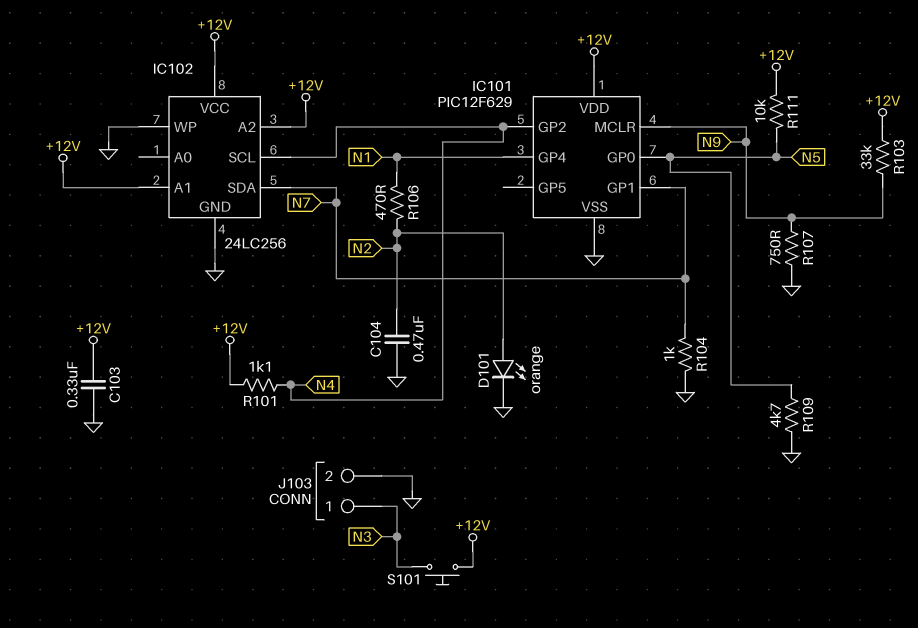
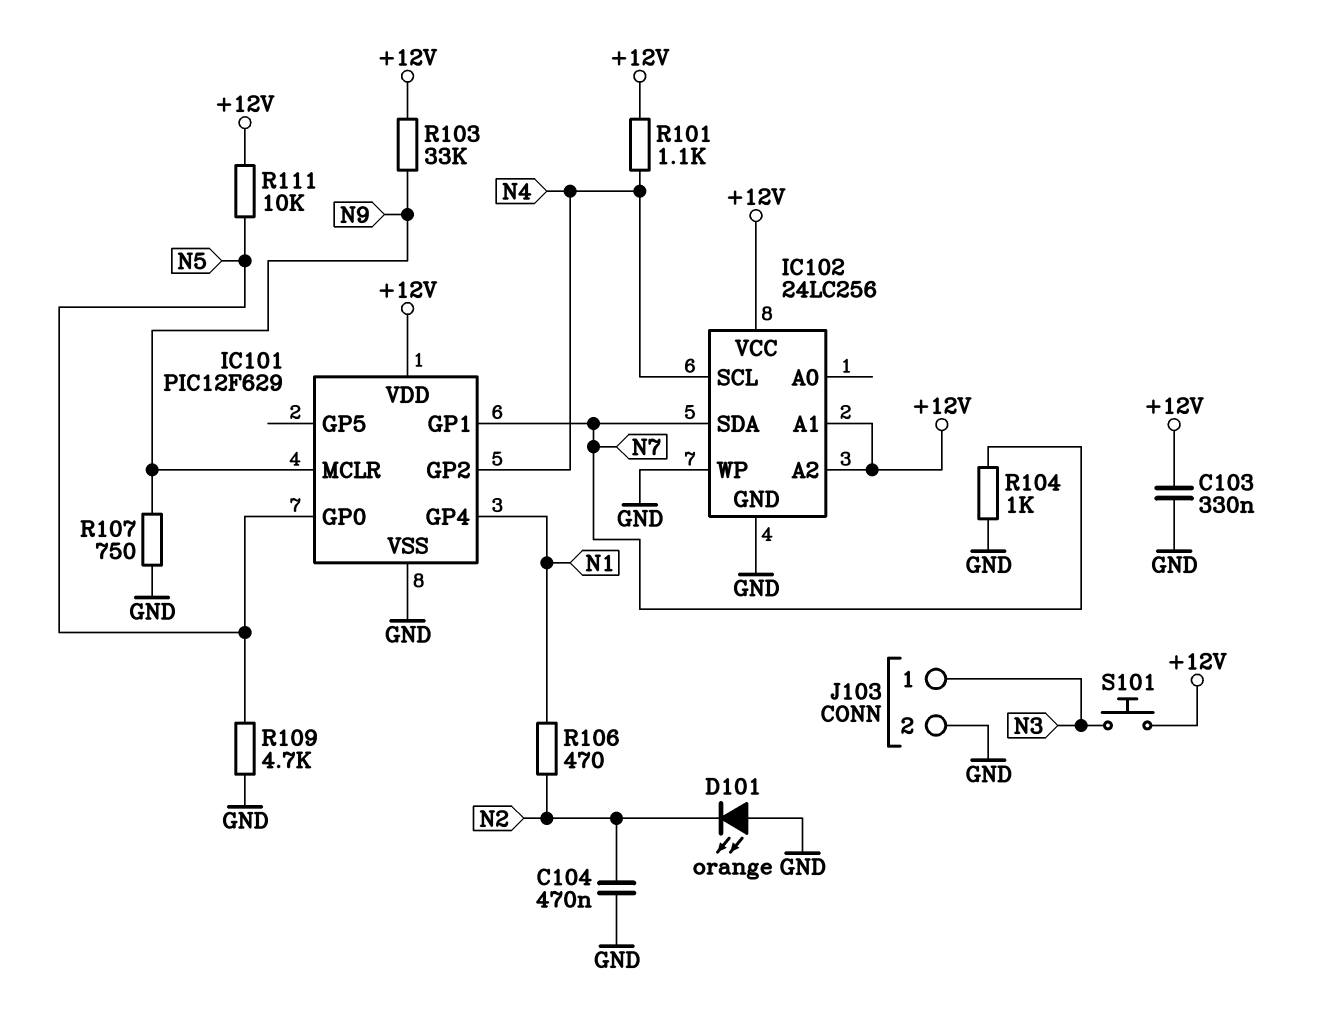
D101: LED orange (A N2, K GND) -> LED orange (A GND, K N2)

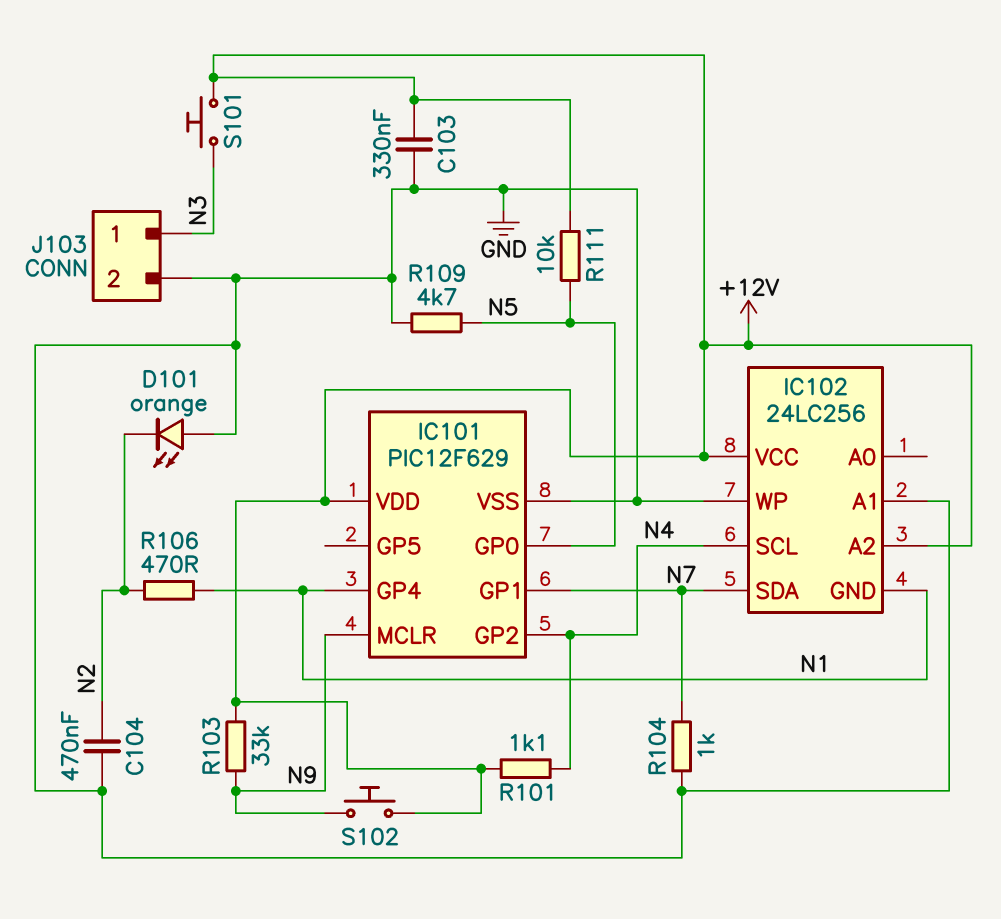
IC102 pin A1: +12V -> GND
IC102 pin GND: GND -> N1
R107: 750 (GND, N9) -> none
S102: none -> button (+12V, N9)

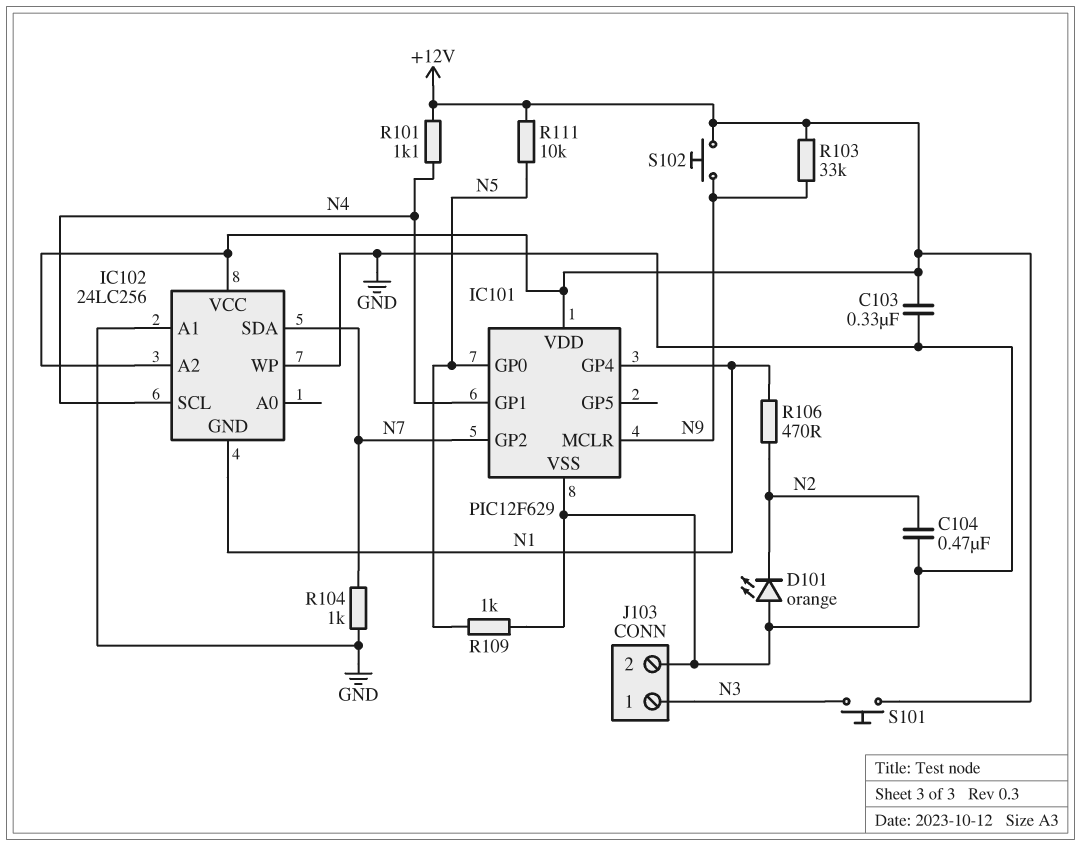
IC101 pin GP1: N7 -> N4
IC101 pin GP2: N4 -> N7
R109: 4.7k (GND, N5) -> 1k (GND, N5)

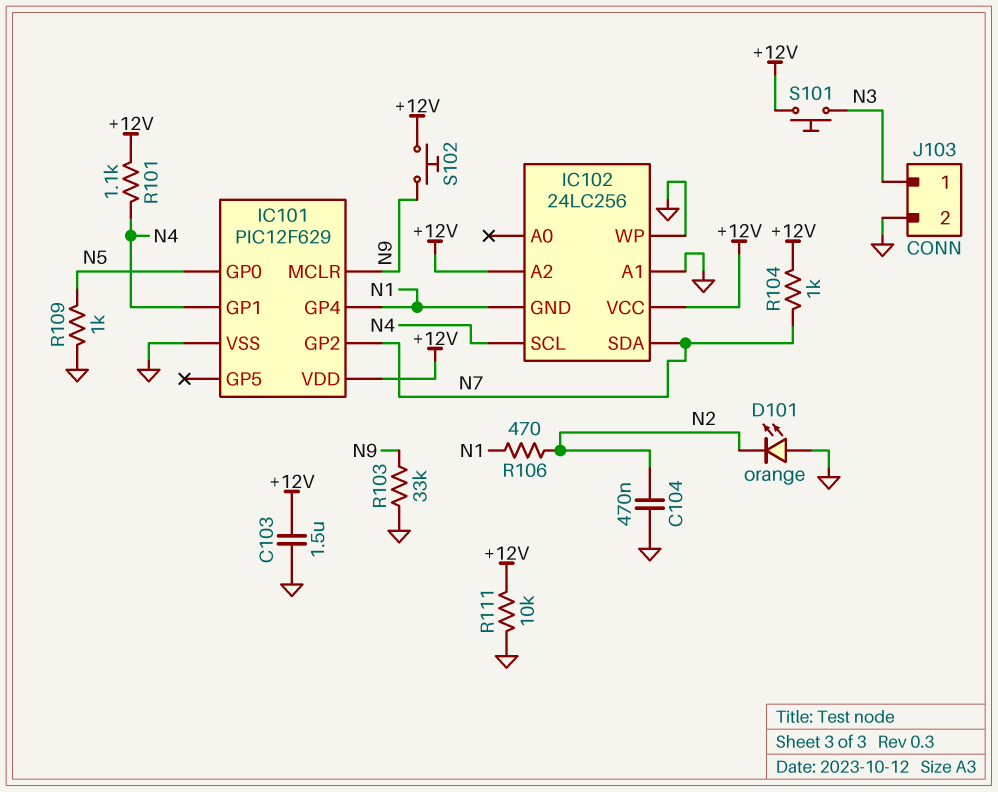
C103: 330nF (+12V, GND) -> 1.5uF (+12V, GND)
R103: 33k (+12V, N9) -> 33k (GND, N9)
R104: 1k (GND, N7) -> 1k (+12V, N7)
R111: 10k (+12V, N5) -> 10k (+12V, GND)

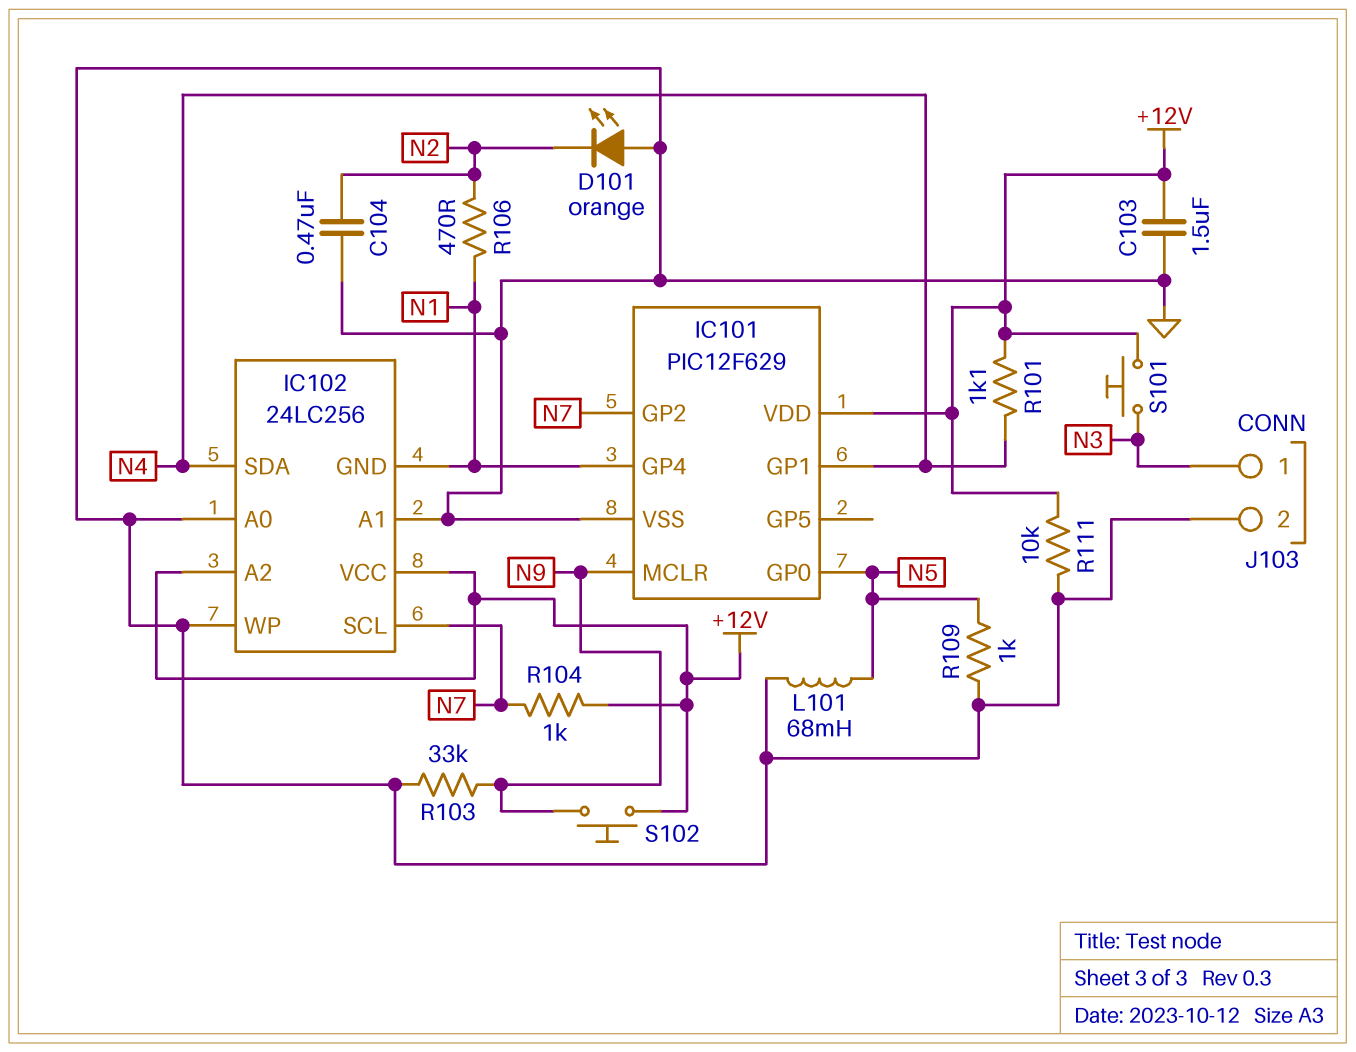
IC102 pin A0: none -> GND
IC102 pin SCL: N4 -> N7
IC102 pin SDA: N7 -> N4
L101: none -> 68mH (GND, N5)

